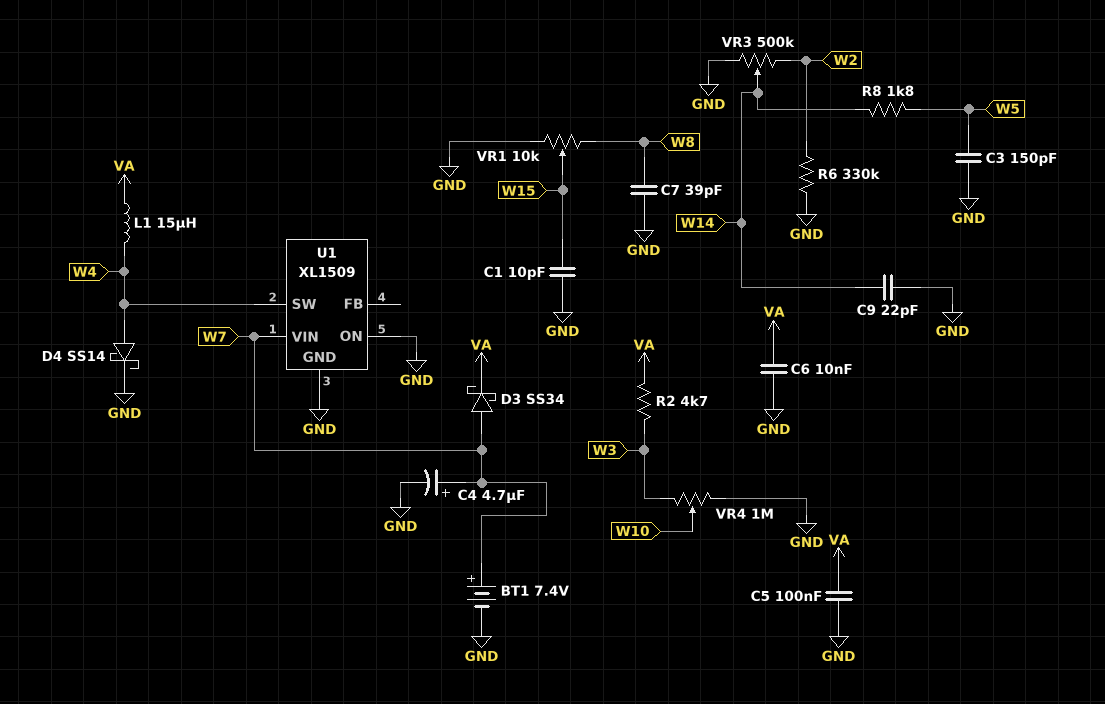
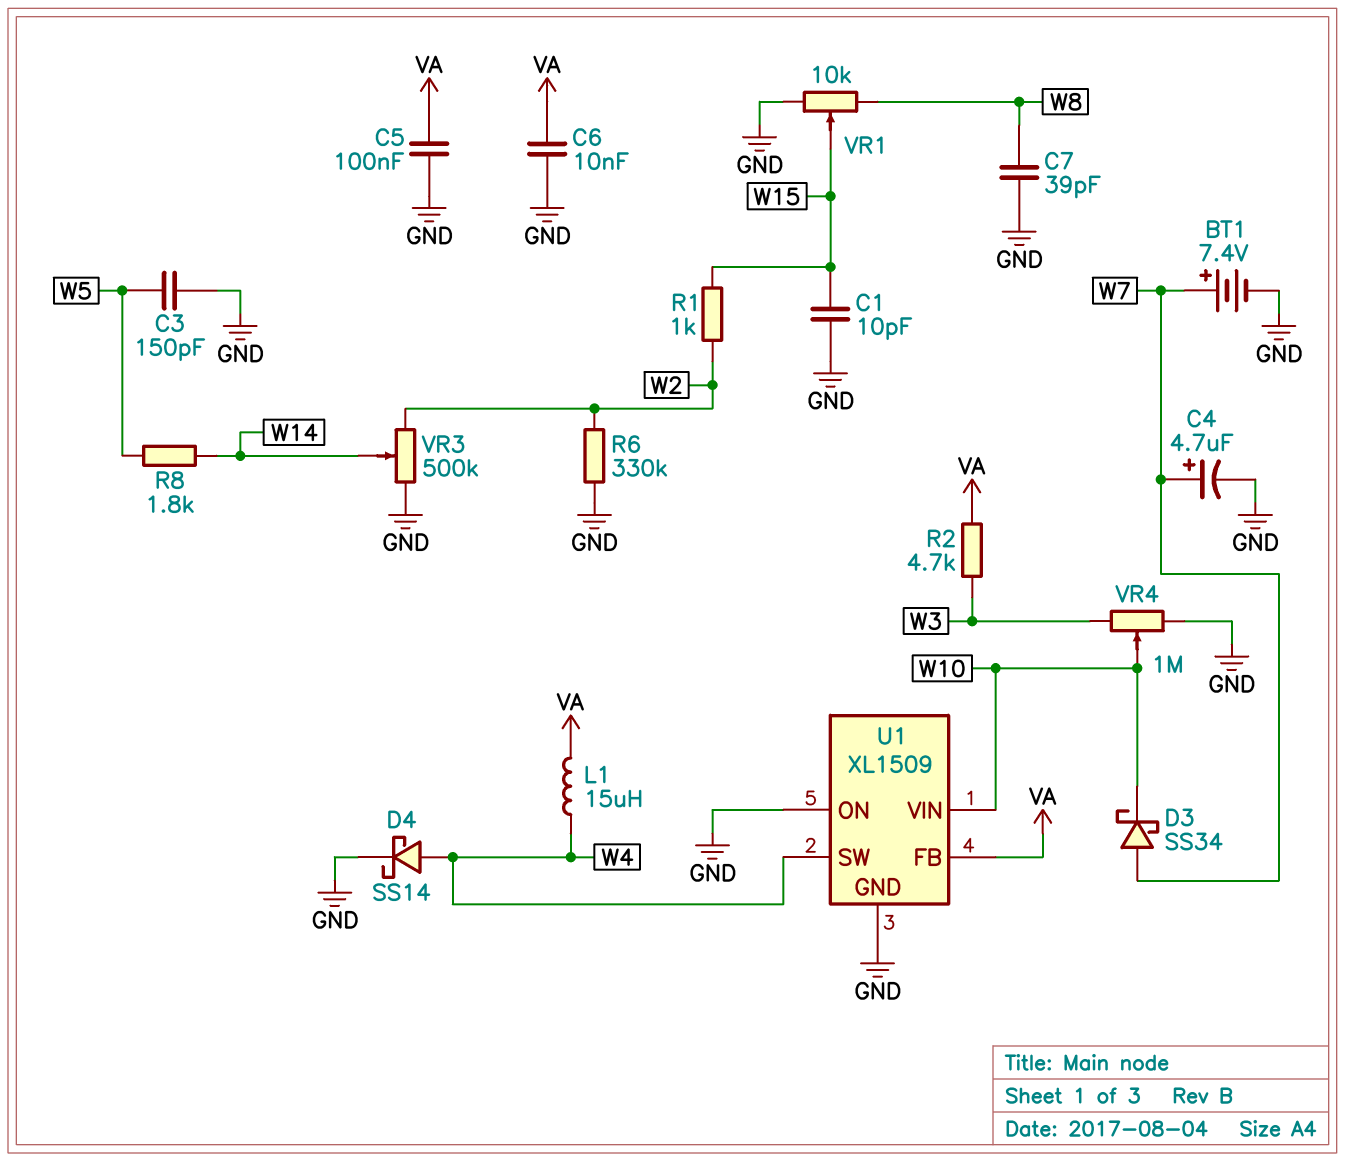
C9: 22pF (GND, W14) -> none
D3: schottky SS34 (A W7, K VA) -> schottky SS34 (A W7, K W10)
R1: none -> 1k (W2, W15)
U1 pin FB: none -> VA
U1 pin VIN: W7 -> W10

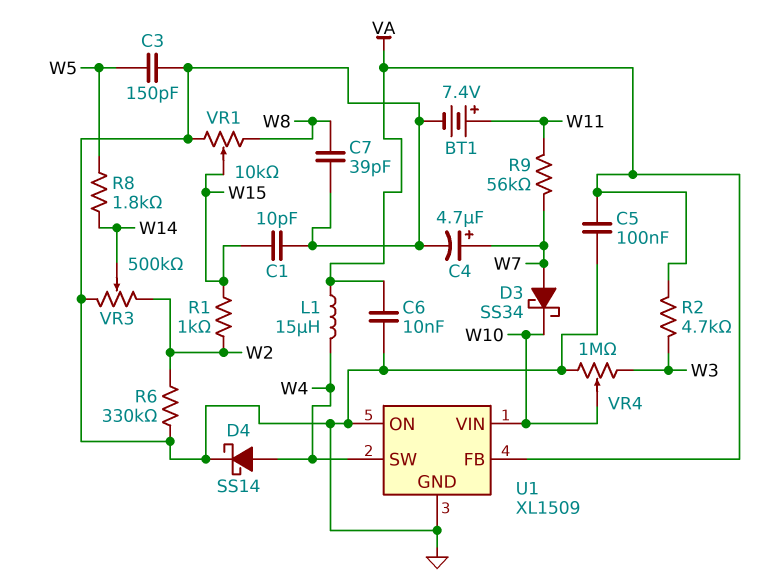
BT1: 7.4V (plus W7, minus GND) -> 7.4V (plus W11, minus GND)
R9: none -> 56k (W7, W11)

